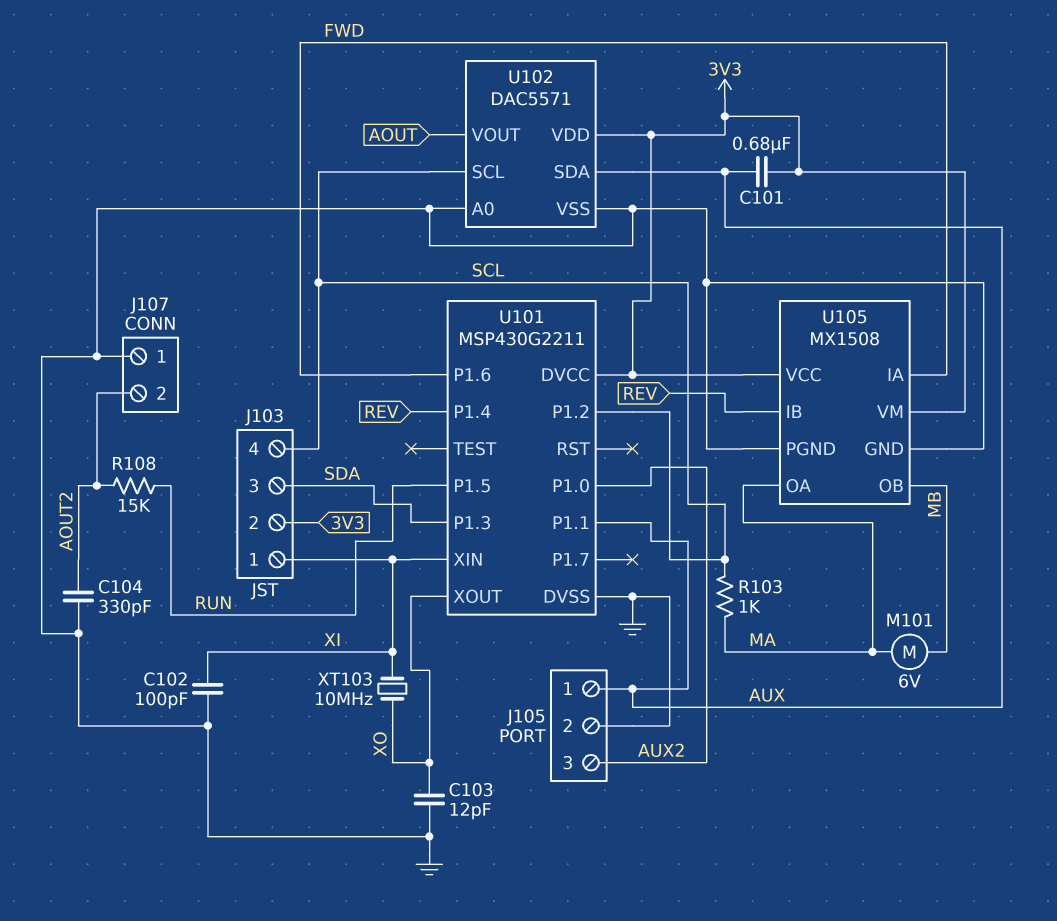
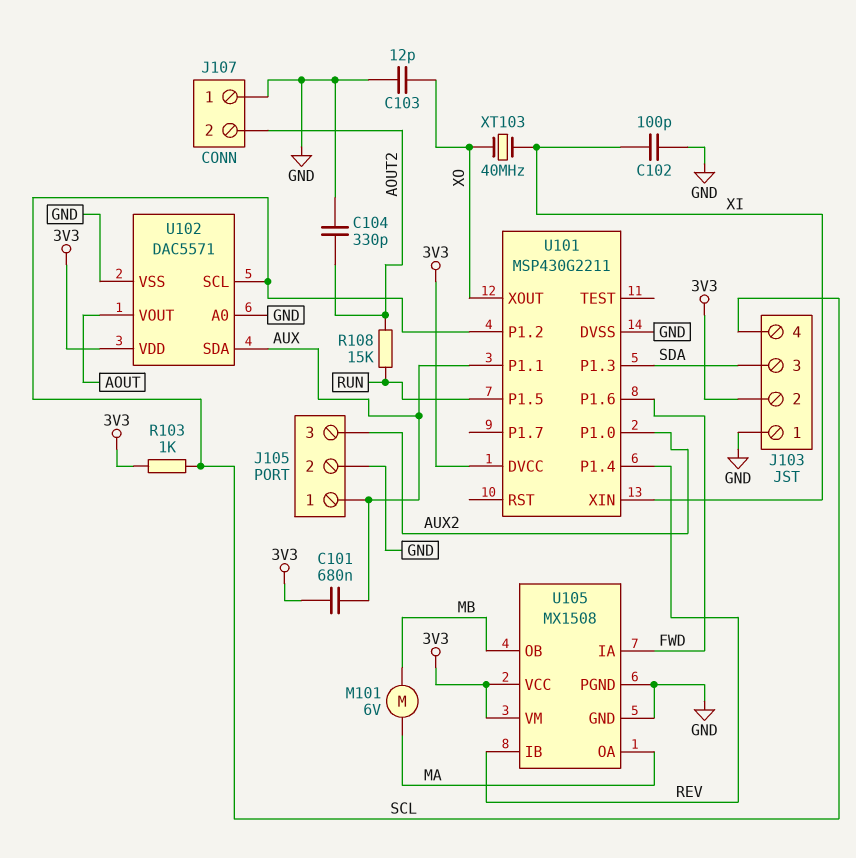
J103 pin 1: XI -> GND
R103: 1k (MA, SCL) -> 1k (3V3, SCL)
XT103: 10MHz (XI, XO) -> 40MHz (XI, XO)

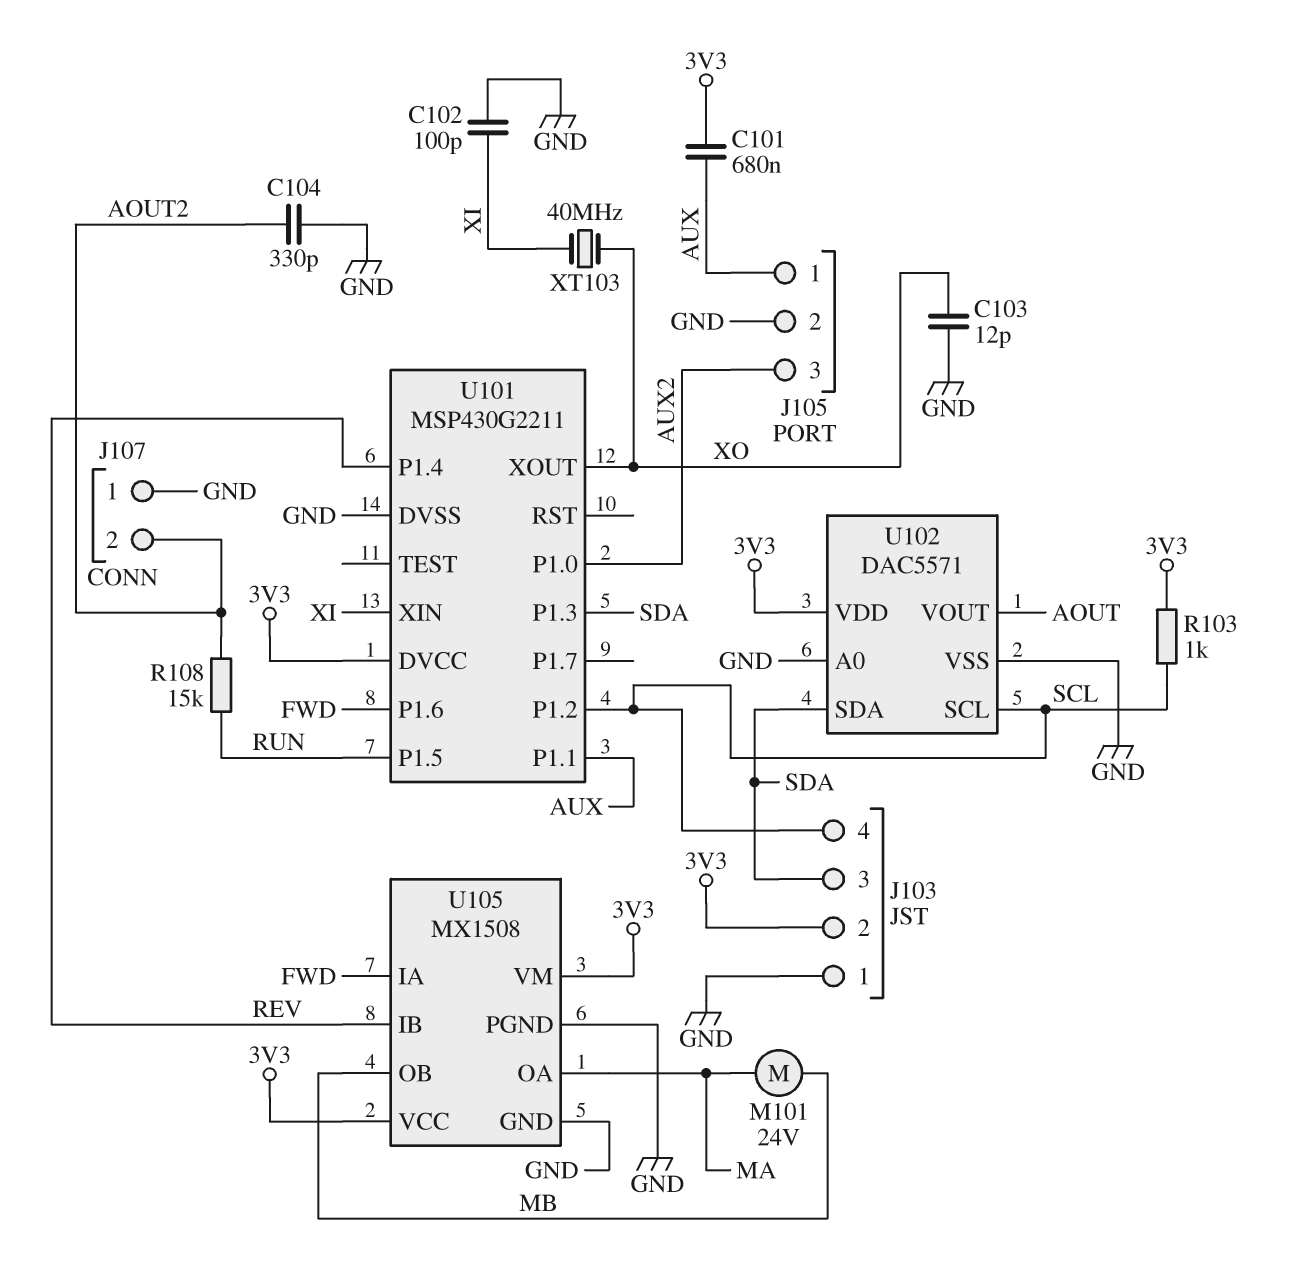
M101: motor 6V (MA, MB) -> motor 24V (MA, MB)
U102 pin SDA: AUX -> SDA

